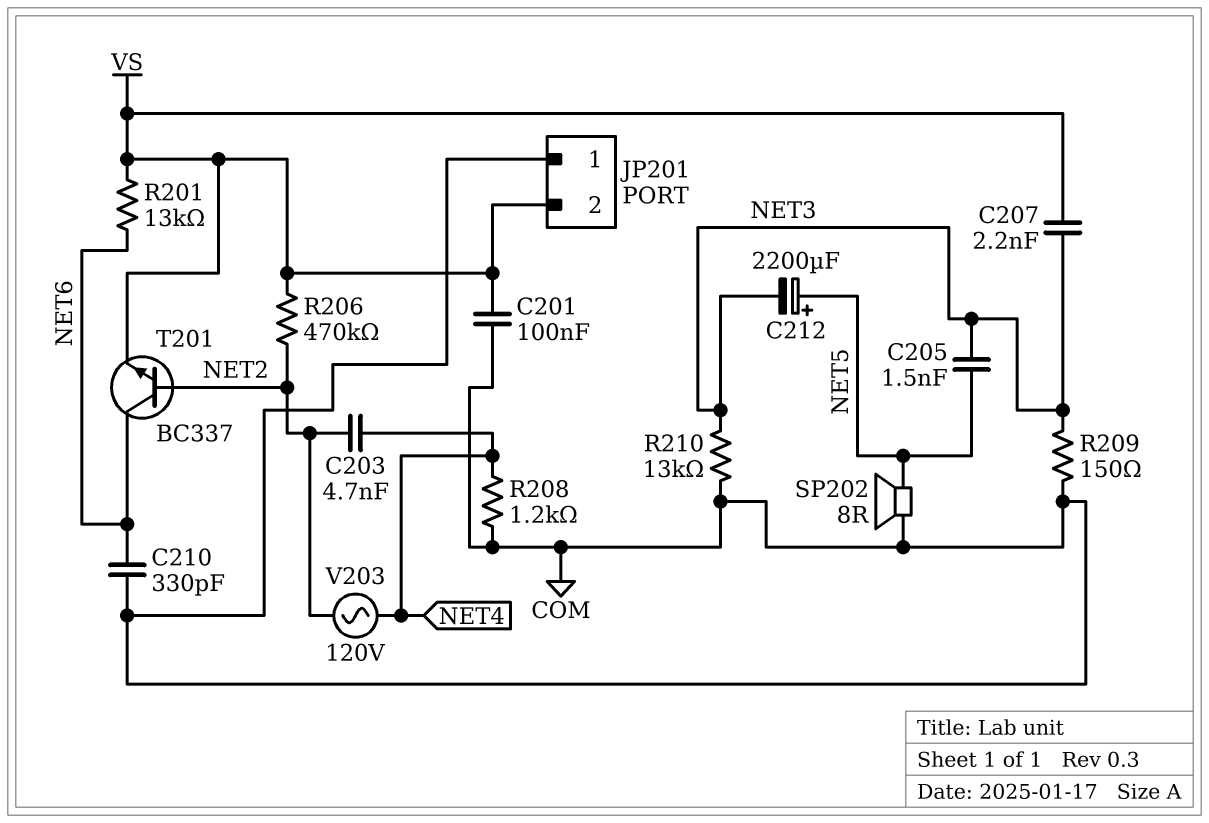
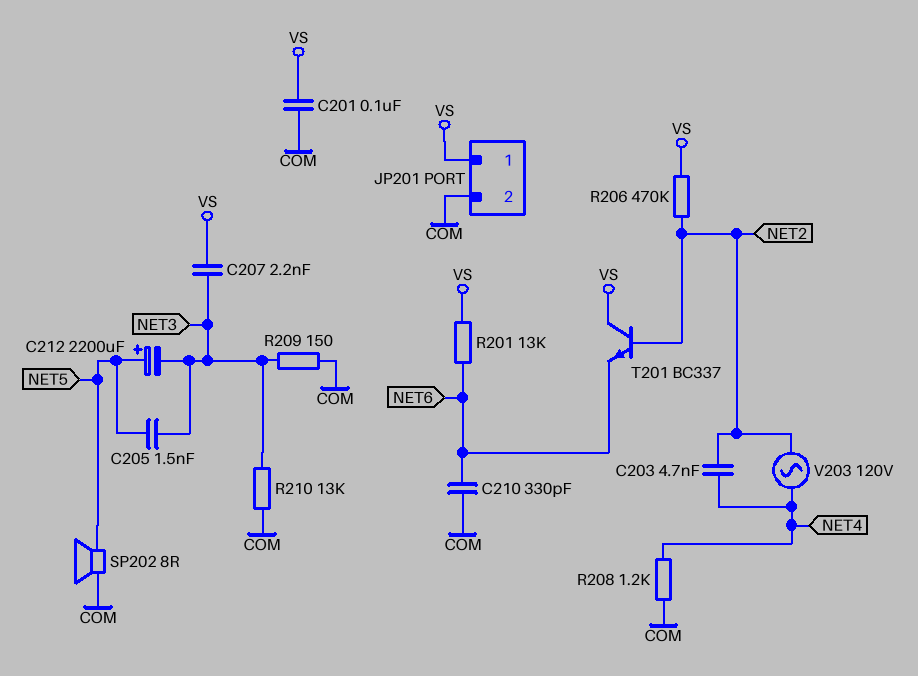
JP201 pin 1: COM -> VS
JP201 pin 2: VS -> COM
T201: NPN BC337 (B NET2, C NET6, E VS) -> NPN BC337 (B NET2, C VS, E NET6)

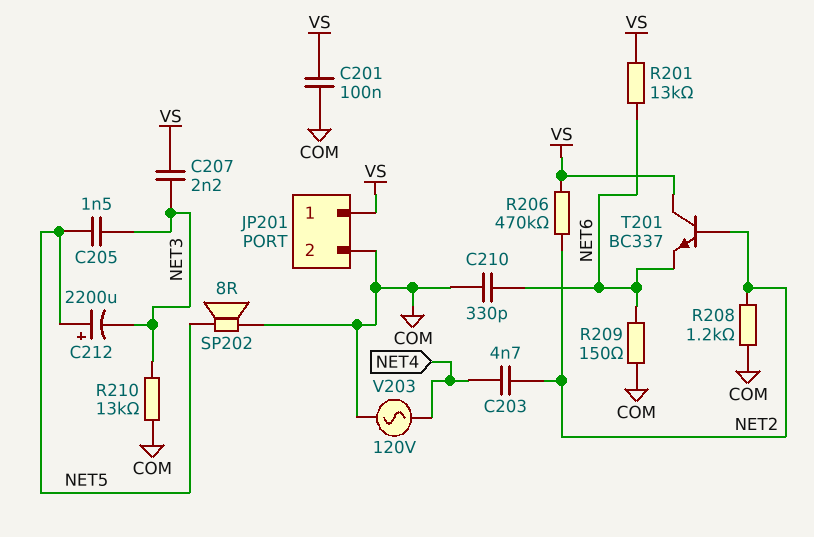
R208: 1.2k (COM, NET4) -> 1.2k (COM, NET2)
R209: 150 (COM, NET3) -> 150 (COM, NET6)
V203: AC 120V (NET2, NET4) -> AC 120V (COM, NET4)

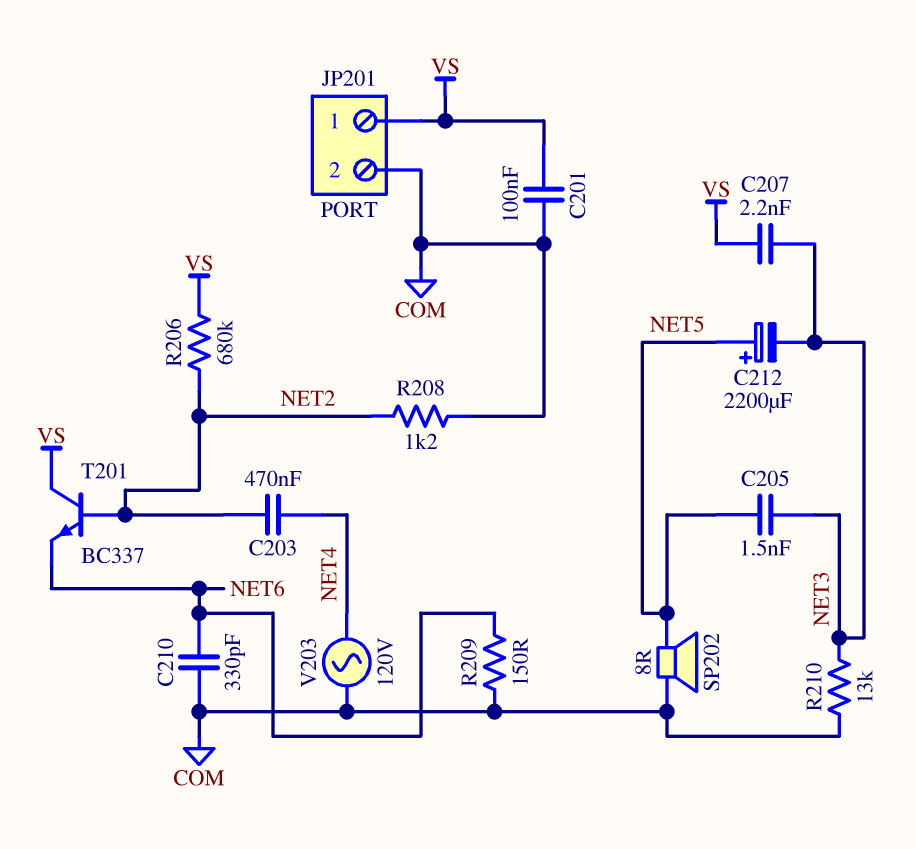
C203: 4.7nF (NET2, NET4) -> 470nF (NET2, NET4)
R201: 13k (NET6, VS) -> none
R206: 470k (NET2, VS) -> 680k (NET2, VS)

